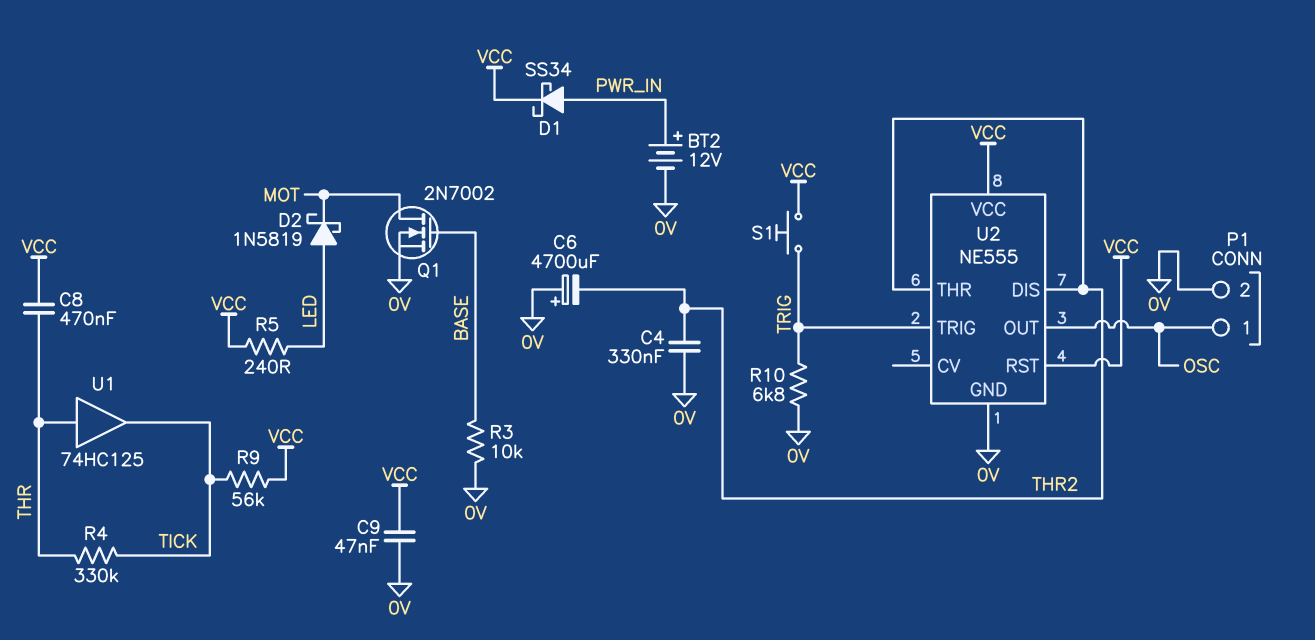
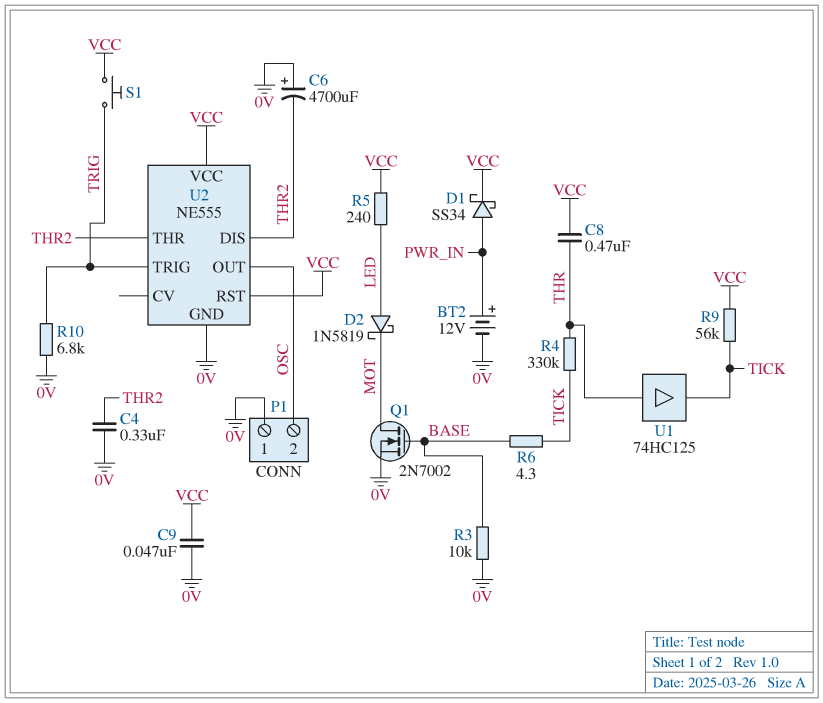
P1 pin 1: OSC -> 0V
P1 pin 2: 0V -> OSC
R6: none -> 4.3 (BASE, TICK)

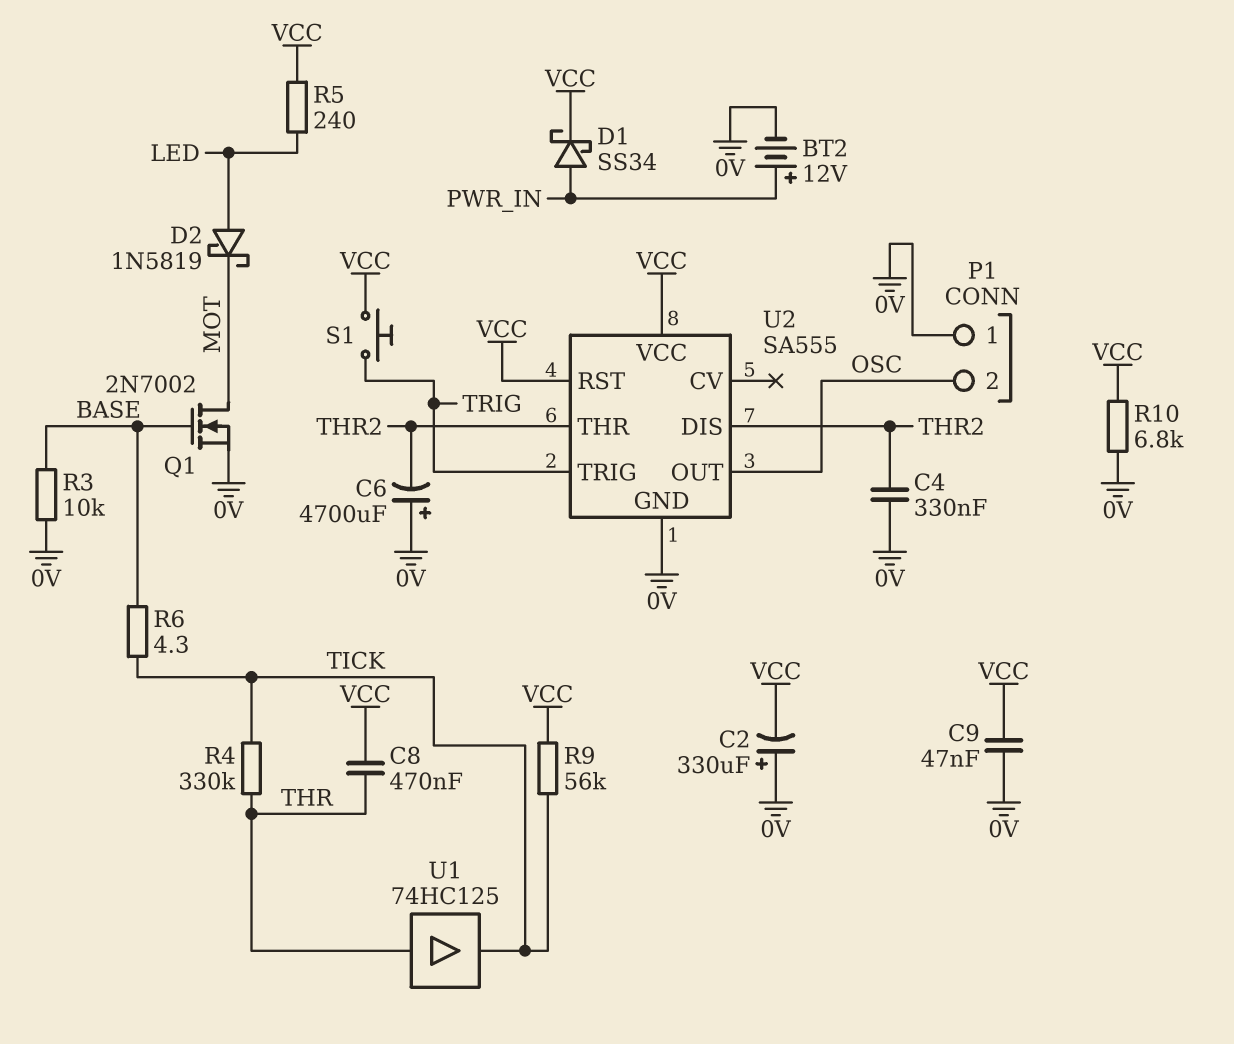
C2: none -> 330uF (plus 0V, minus VCC)
R10: 6.8k (0V, TRIG) -> 6.8k (0V, VCC)
U2: NE555 -> SA555

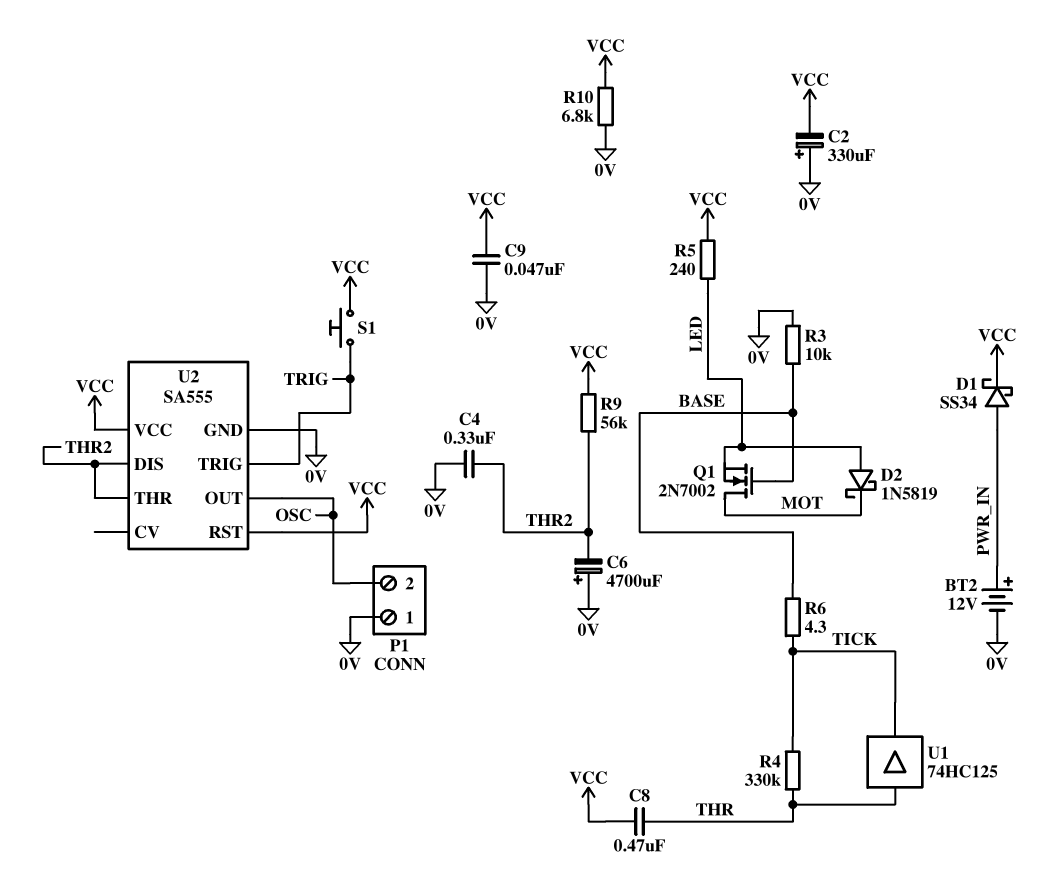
Q1: NMOS 2N7002 (G BASE, D MOT, S 0V) -> NMOS 2N7002 (G BASE, D MOT, S LED)
R9: 56k (TICK, VCC) -> 56k (THR2, VCC)

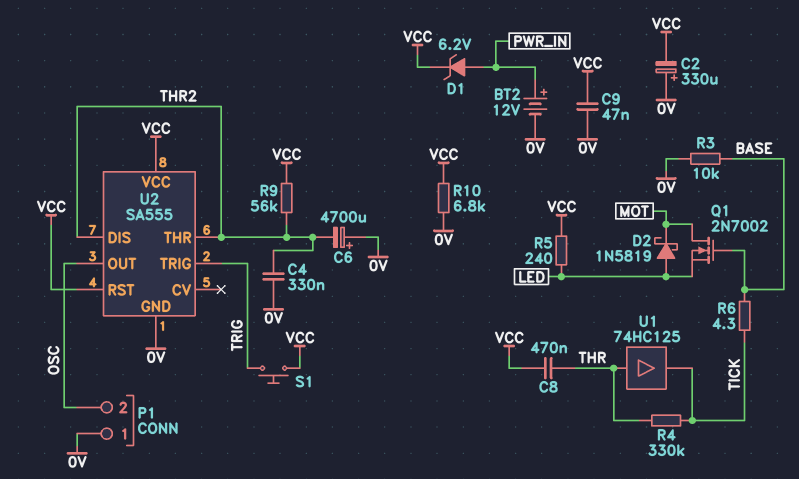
D1: schottky SS34 (A PWR_IN, K VCC) -> zener 6.2V (A PWR_IN, K VCC)

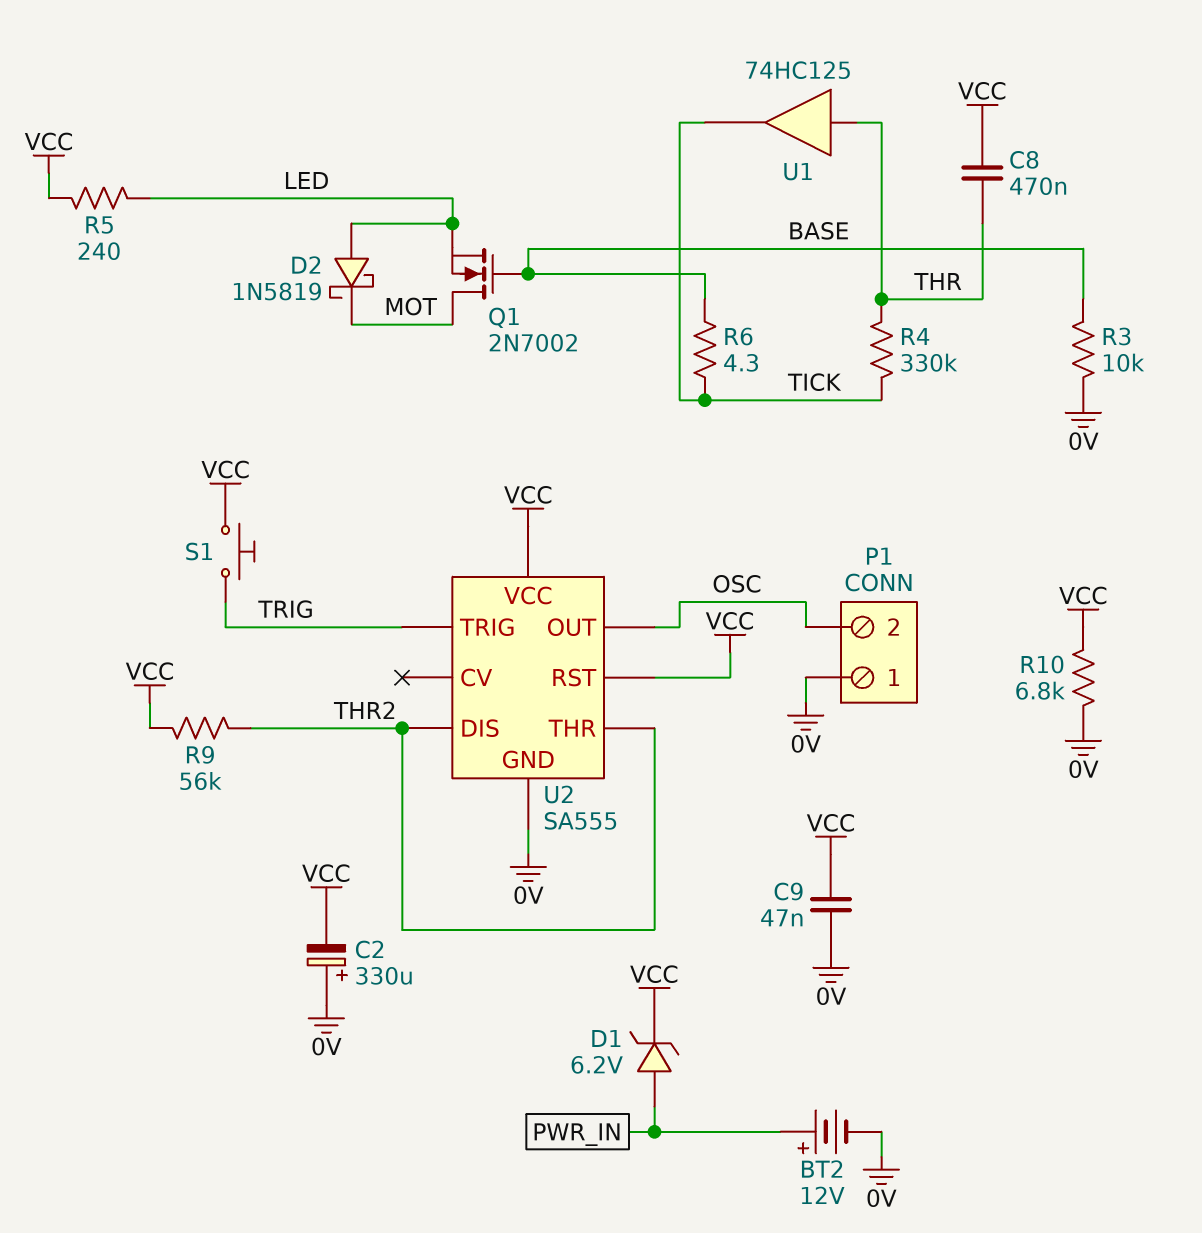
C4: 330nF (0V, THR2) -> none
C6: 4700uF (plus 0V, minus THR2) -> none

